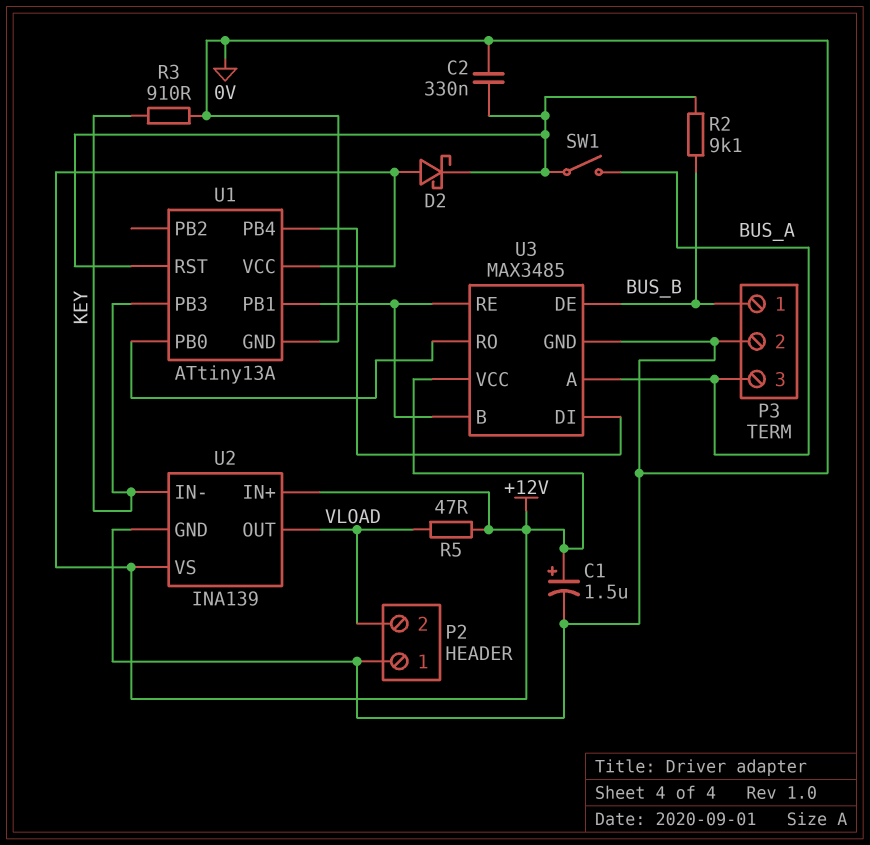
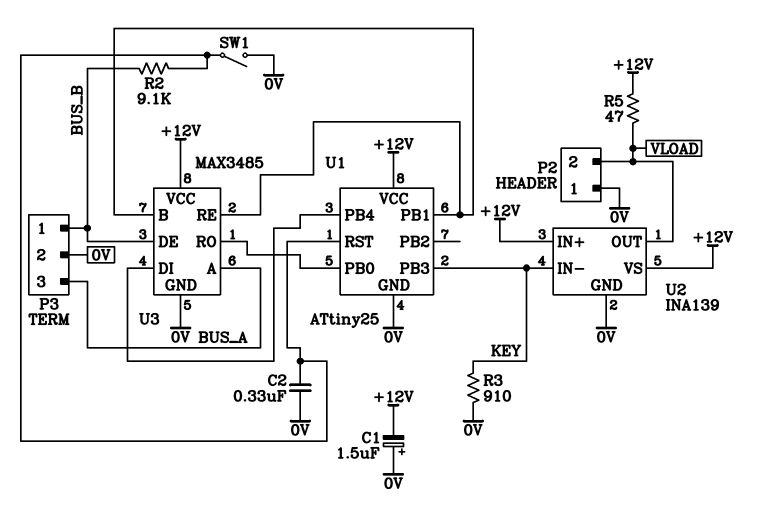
C1: 1.5uF (plus +12V, minus 0V) -> 1.5uF (plus 0V, minus +12V)
D2: schottky (A +12V, K U1/RST) -> none
SW1: switch (BUS_A, U1/RST) -> switch (0V, U1/RST)
U1: ATtiny13A -> ATtiny25

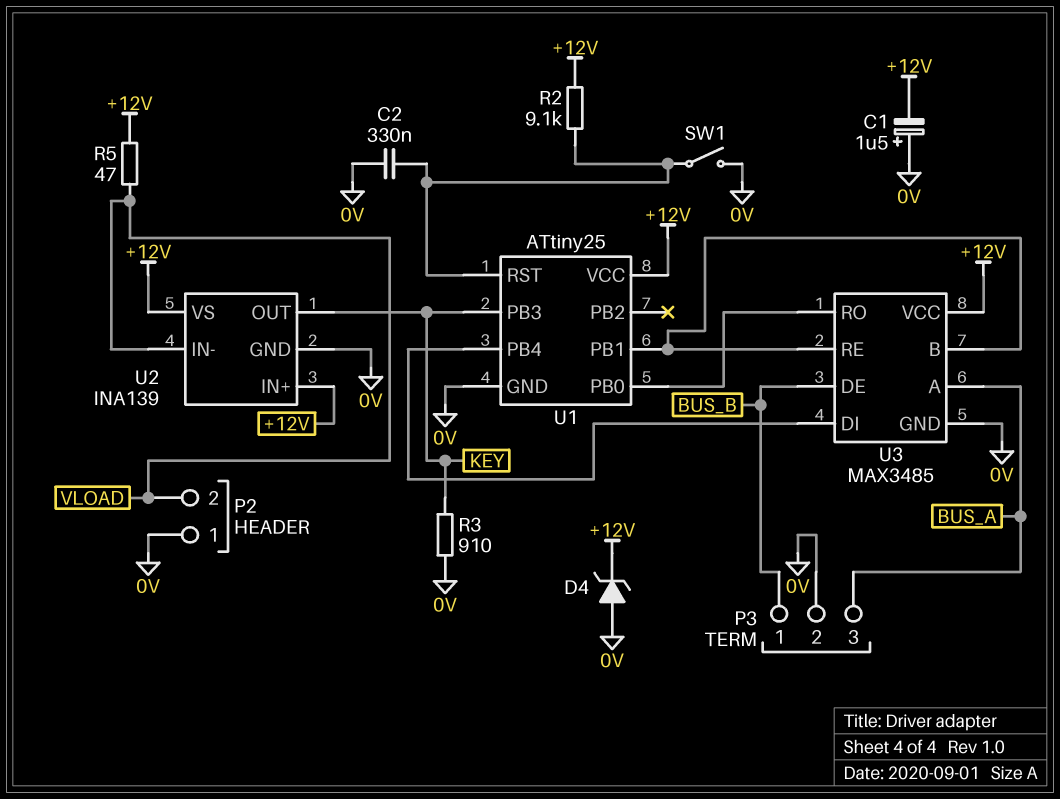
D4: none -> zener (A 0V, K +12V)
R2: 9.1k (BUS_B, U1/RST) -> 9.1k (+12V, U1/RST)
U2 pin IN-: KEY -> VLOAD
U2 pin OUT: VLOAD -> KEY

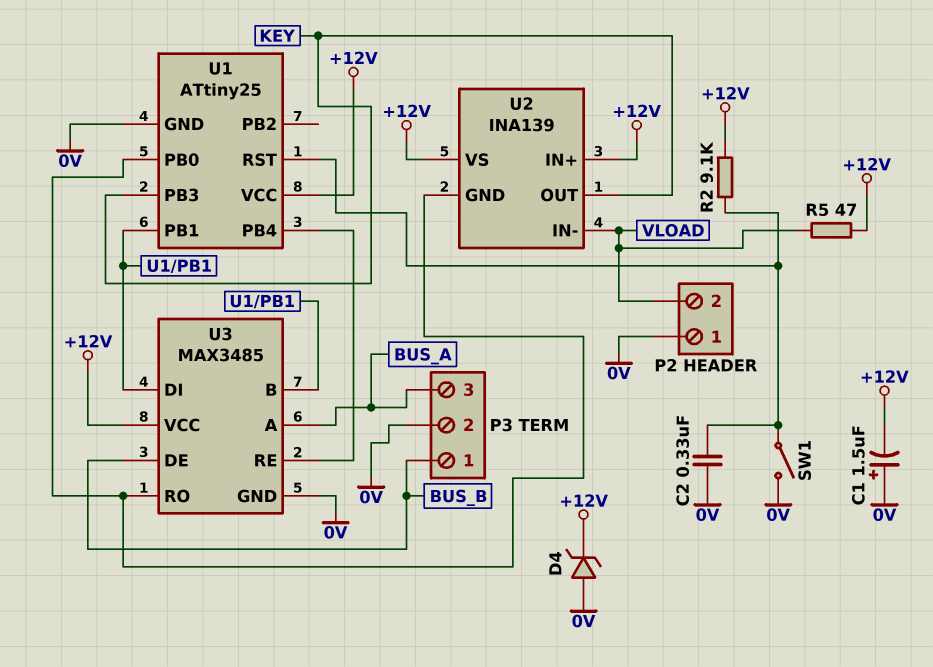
R3: 910 (0V, KEY) -> none
U2 pin GND: 0V -> U1/PB0
U3 pin DI: U1/PB4 -> U1/PB1
U3 pin RE: U1/PB1 -> U1/PB4

